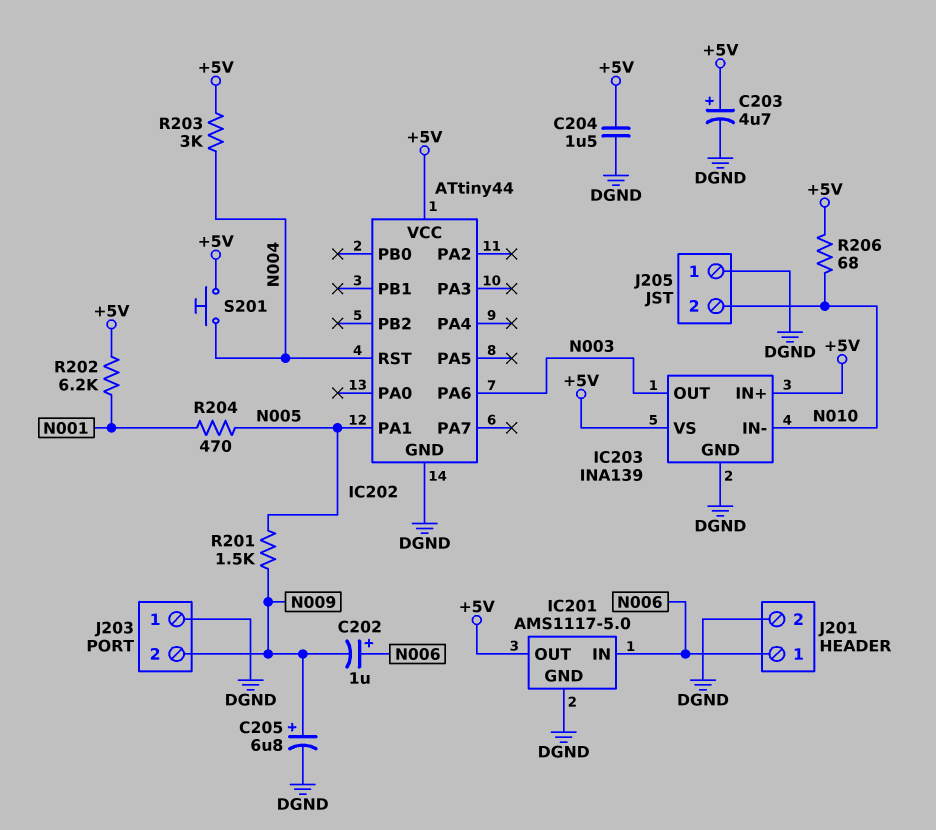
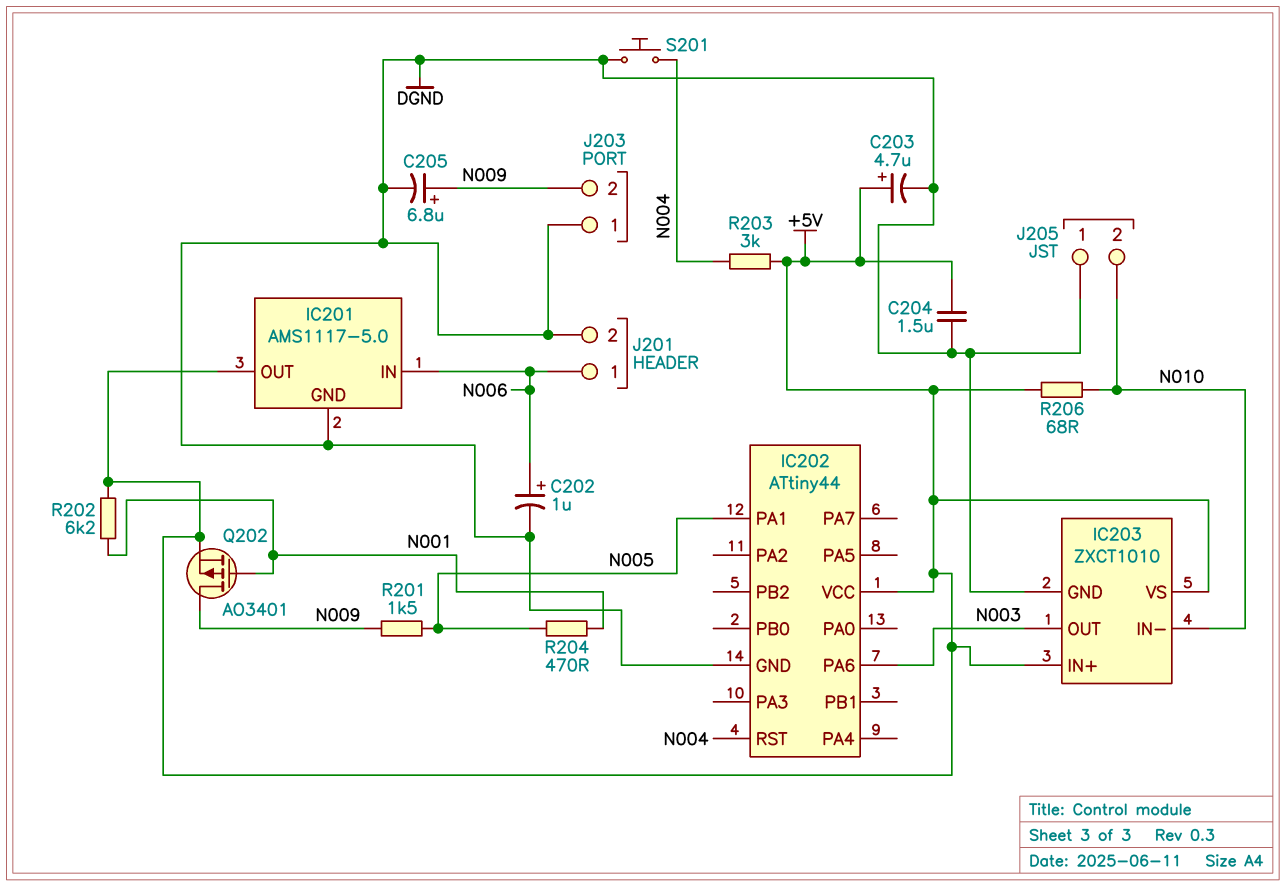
C202: 1uF (plus N006, minus N009) -> 1uF (plus N006, minus DGND)
IC203: INA139 -> ZXCT1010
Q202: none -> PMOS AO3401 (G N001, D N009, S +5V)
S201: button (+5V, N004) -> button (DGND, N004)

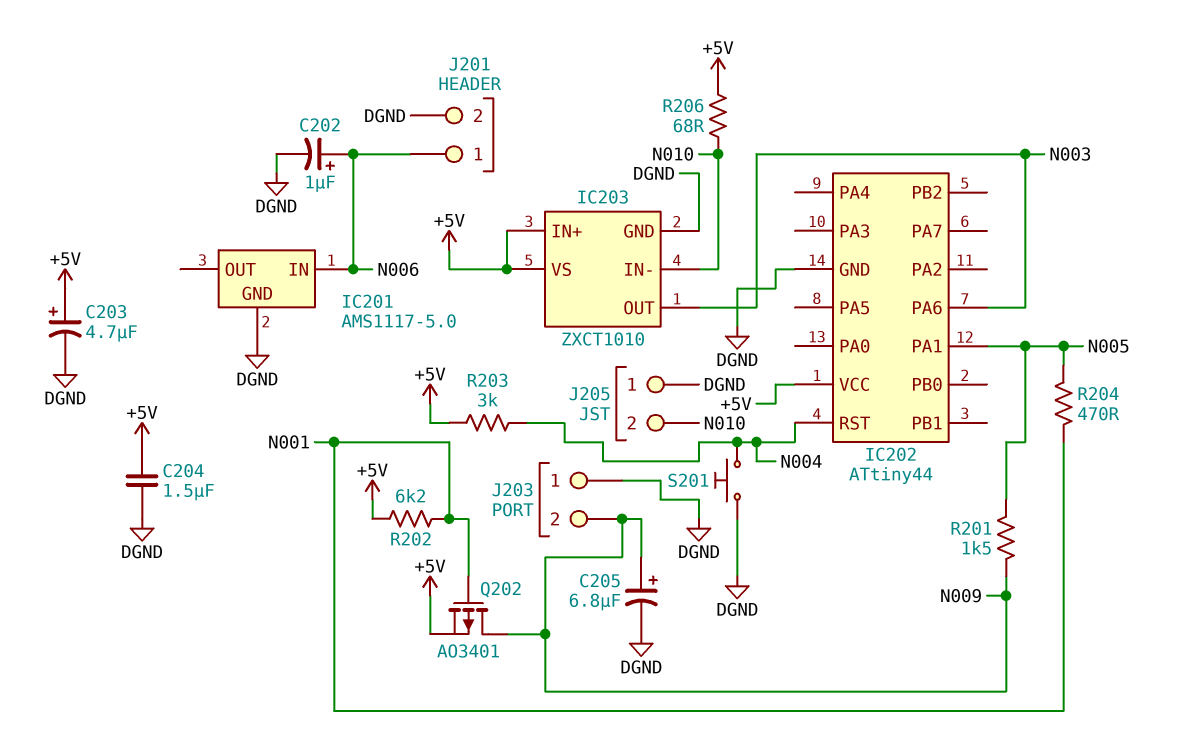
IC201 pin OUT: +5V -> none

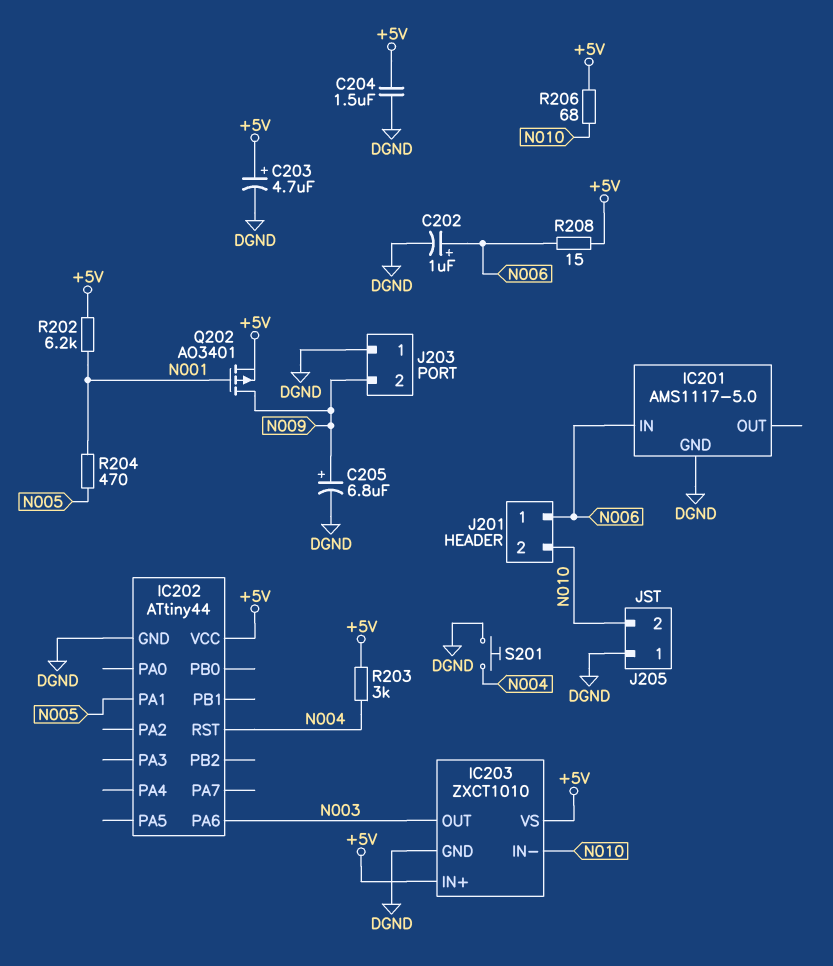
J201 pin 2: DGND -> N010
R201: 1.5k (N005, N009) -> none
R208: none -> 15 (+5V, N006)

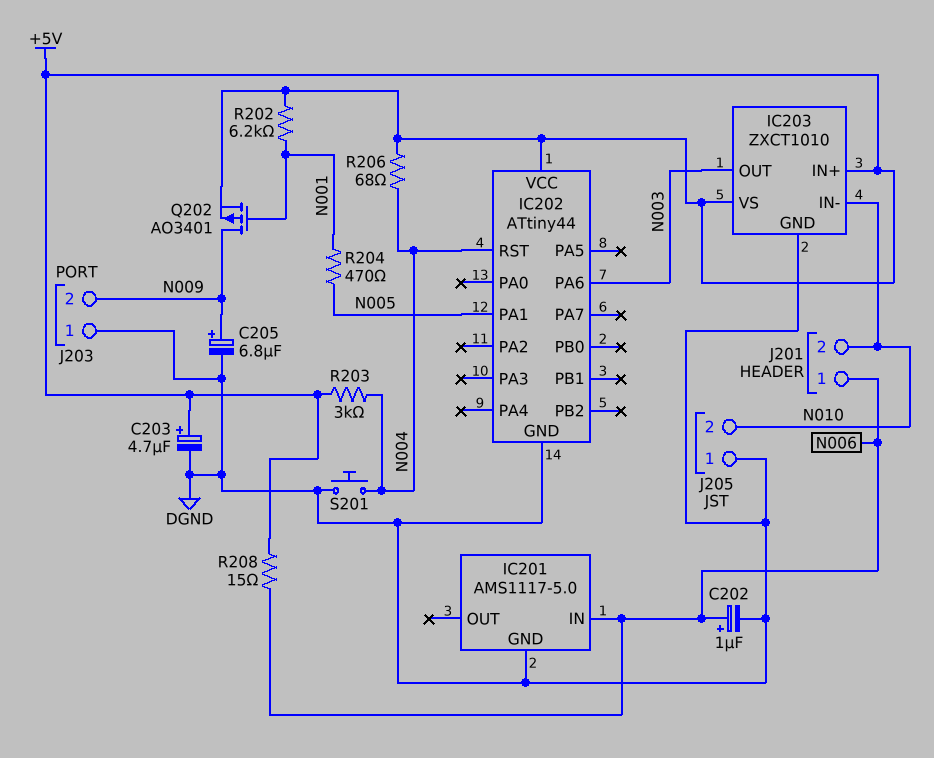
C204: 1.5uF (+5V, DGND) -> none
R206: 68 (+5V, N010) -> 68 (+5V, N004)

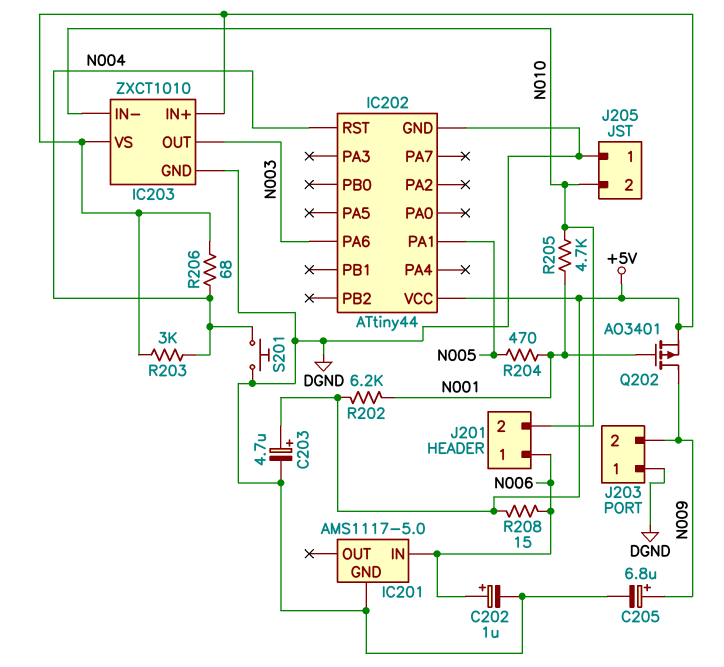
R205: none -> 4.7k (N001, N010)

